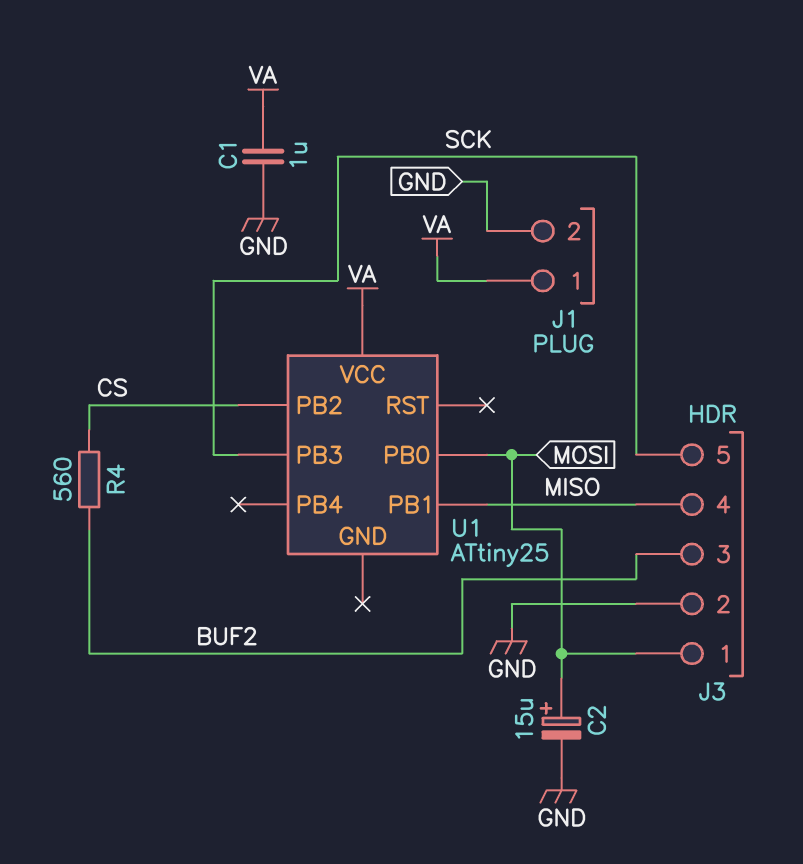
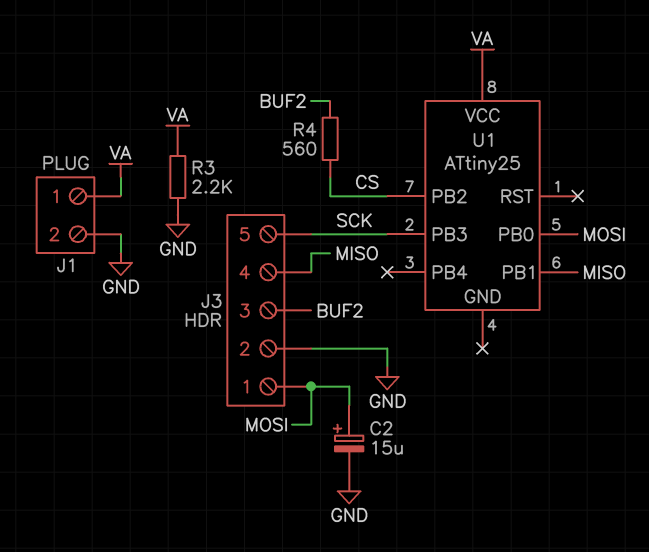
C1: 1uF (GND, VA) -> none
R3: none -> 2.2k (GND, VA)

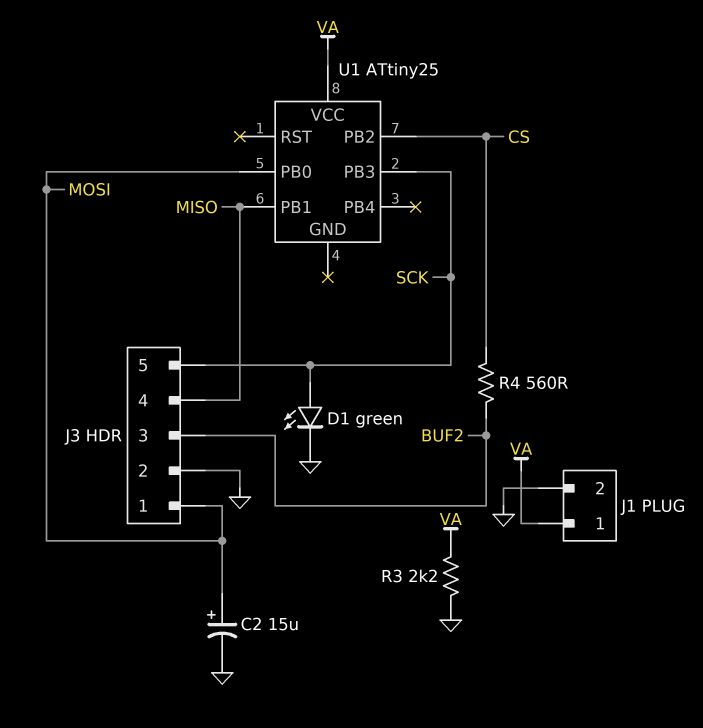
D1: none -> LED green (A SCK, K GND)

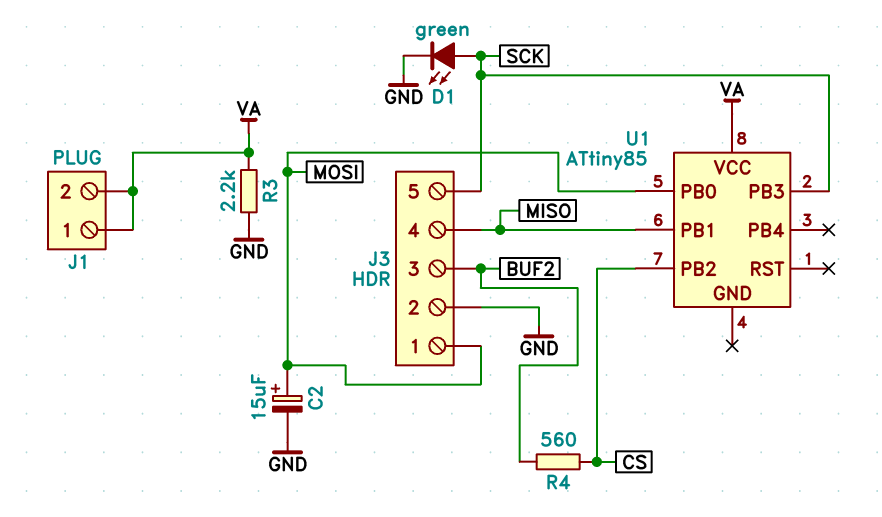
J1 pin 2: GND -> VA
U1: ATtiny25 -> ATtiny85

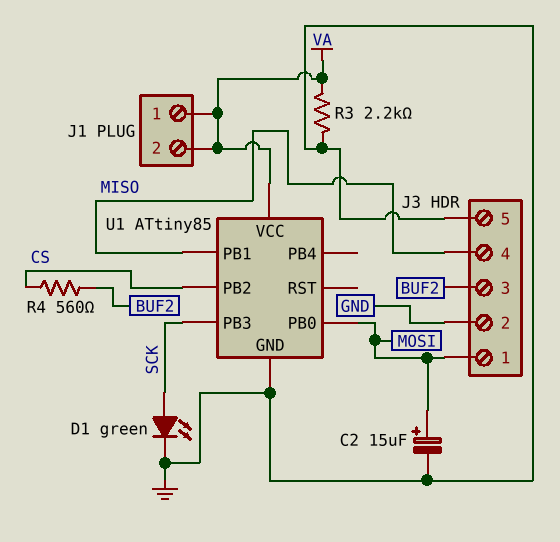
J3 pin 5: SCK -> GND
U1 pin GND: none -> GND

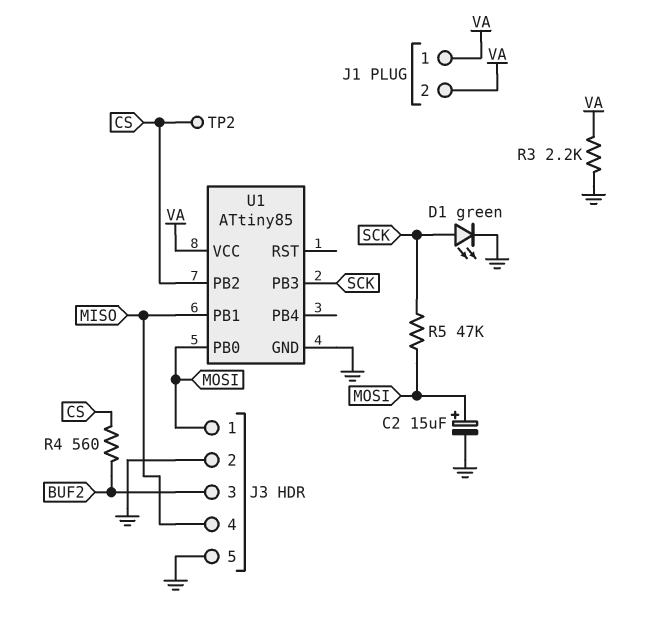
R5: none -> 47k (MOSI, SCK)
TP2: none -> test point (CS)

